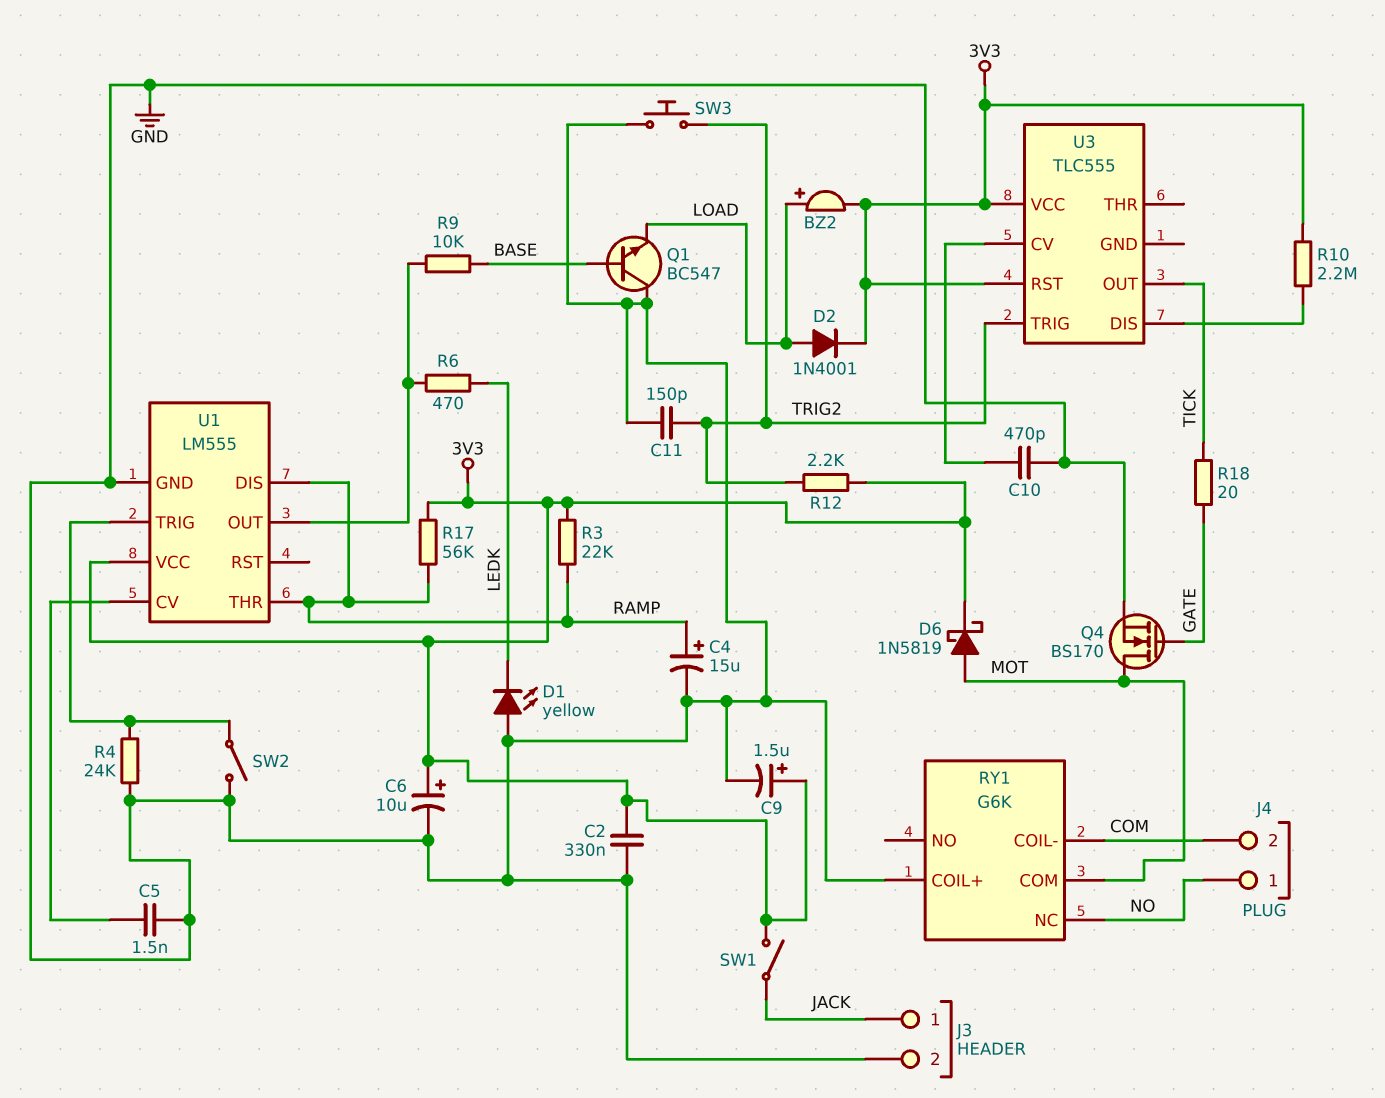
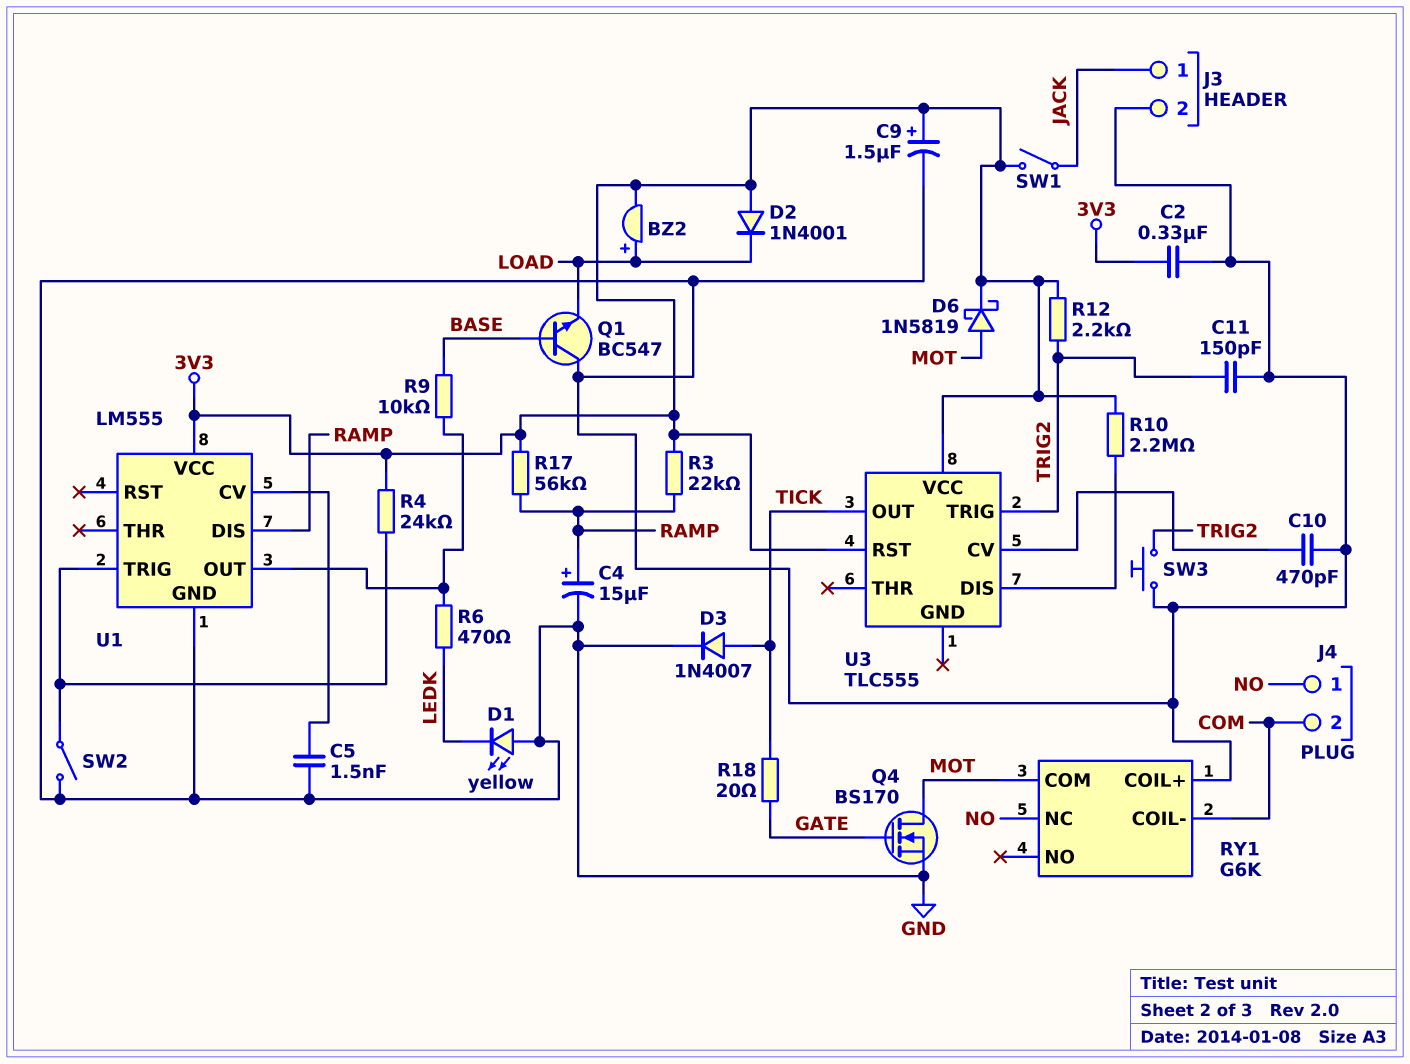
C6: 10uF (plus 3V3, minus GND) -> none
D2: diode 1N4001 (A LOAD, K 3V3) -> diode 1N4001 (A 3V3, K LOAD)
D3: none -> diode 1N4007 (A TICK, K GND)
R4: 24k (GND, U1/TRIG) -> 24k (3V3, U1/TRIG)
U1 pin THR: RAMP -> none

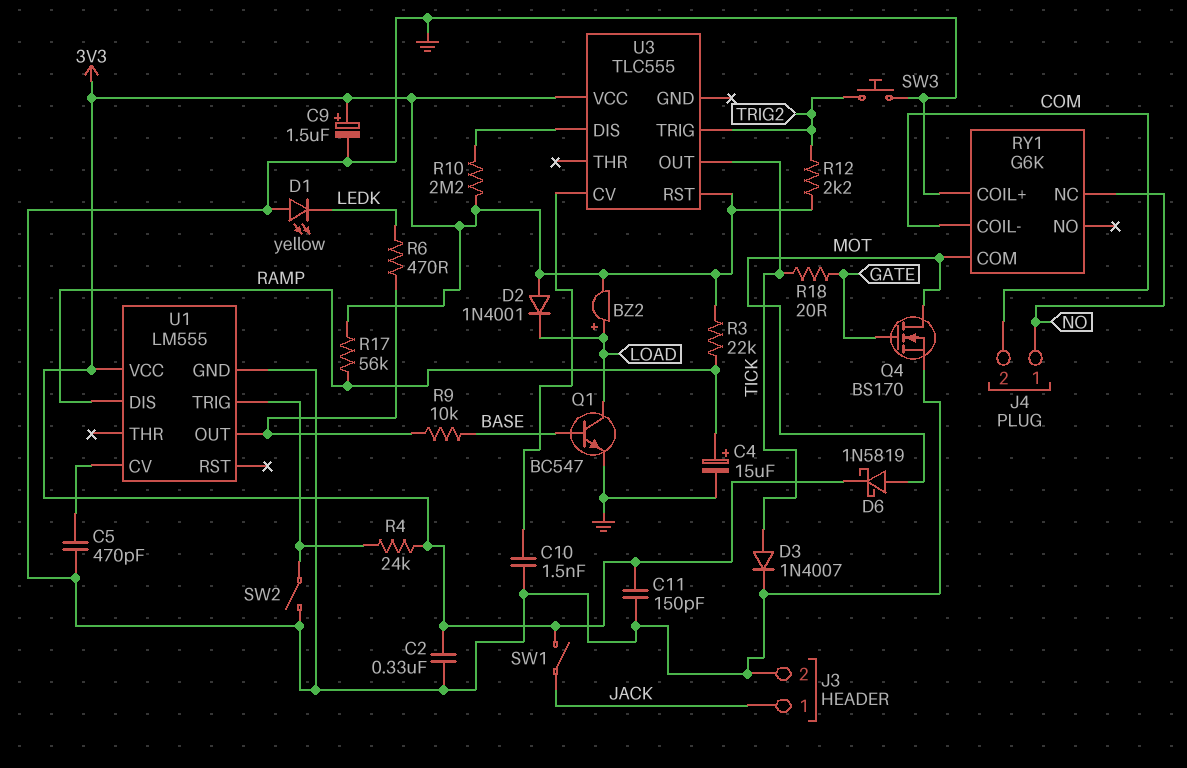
C5: 1.5nF (GND, U1/CV) -> 470pF (GND, U1/CV)
C10: 470pF (GND, U3/CV) -> 1.5nF (GND, U3/CV)
C11: 150pF (GND, TRIG2) -> 150pF (3V3, GND)
Q1: NPN BC547 (B BASE, C GND, E LOAD) -> NPN BC547 (B BASE, C LOAD, E GND)

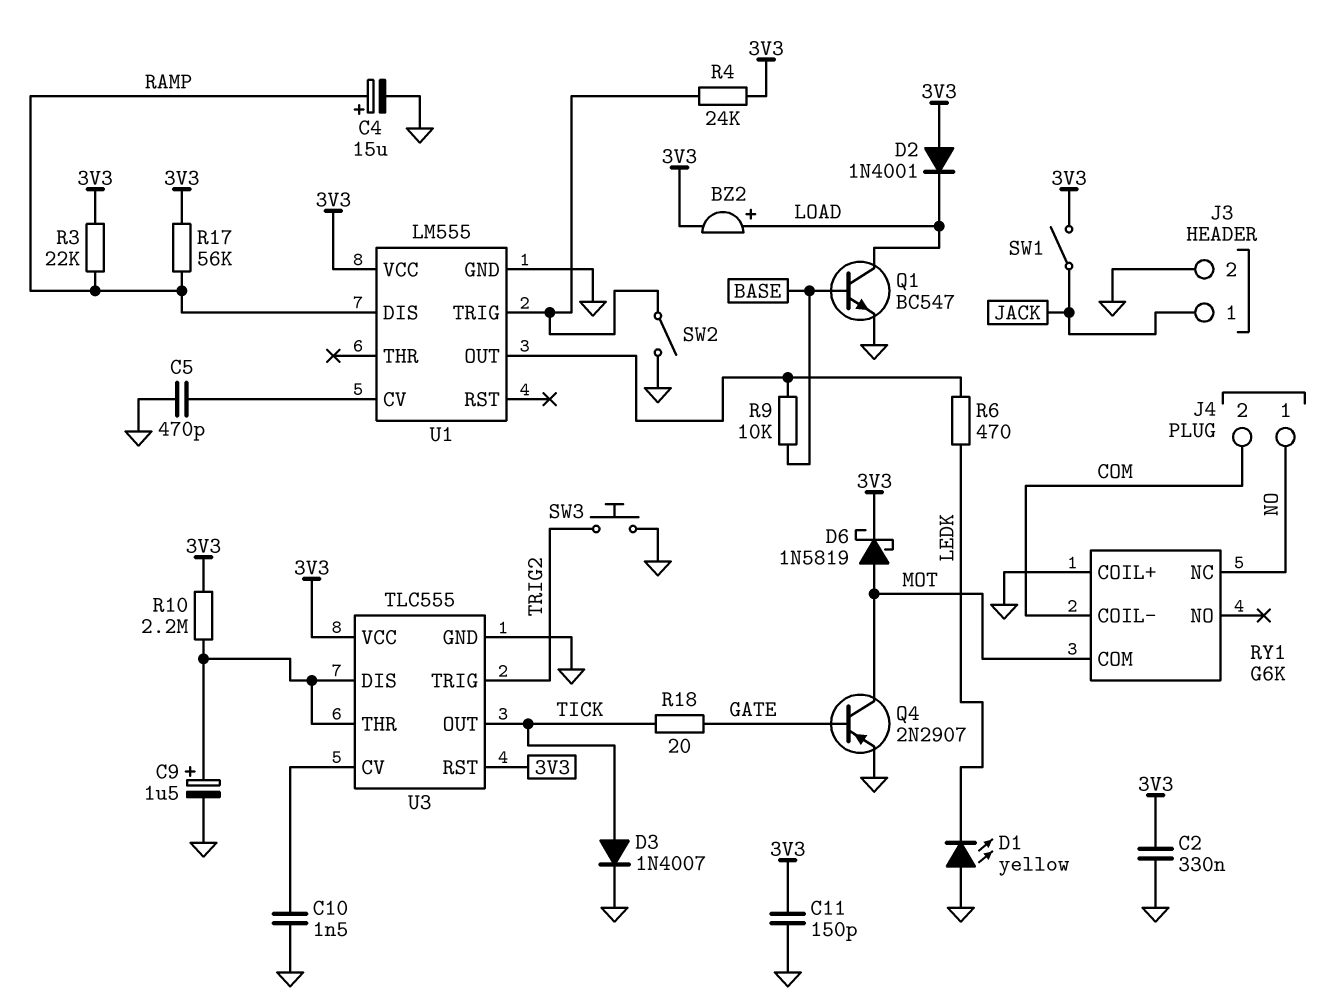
C9: 1.5uF (plus 3V3, minus GND) -> 1.5uF (plus U3/DIS, minus GND)
Q4: NMOS BS170 (G GATE, D MOT, S GND) -> PNP 2N2907 (B GATE, C MOT, E GND)
R12: 2.2k (3V3, TRIG2) -> none
U3 pin GND: none -> GND
U3 pin THR: none -> U3/DIS

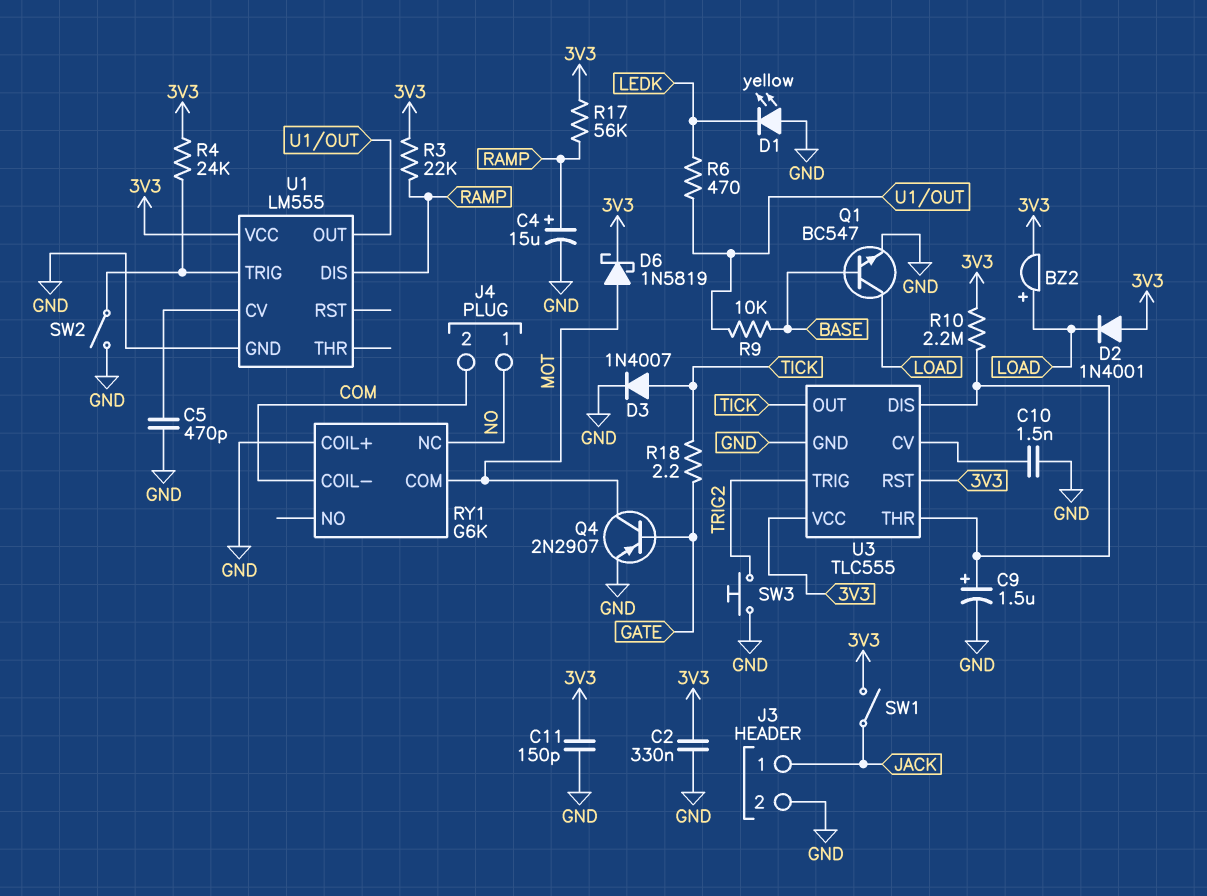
R18: 20 (GATE, TICK) -> 2.2 (GATE, TICK)

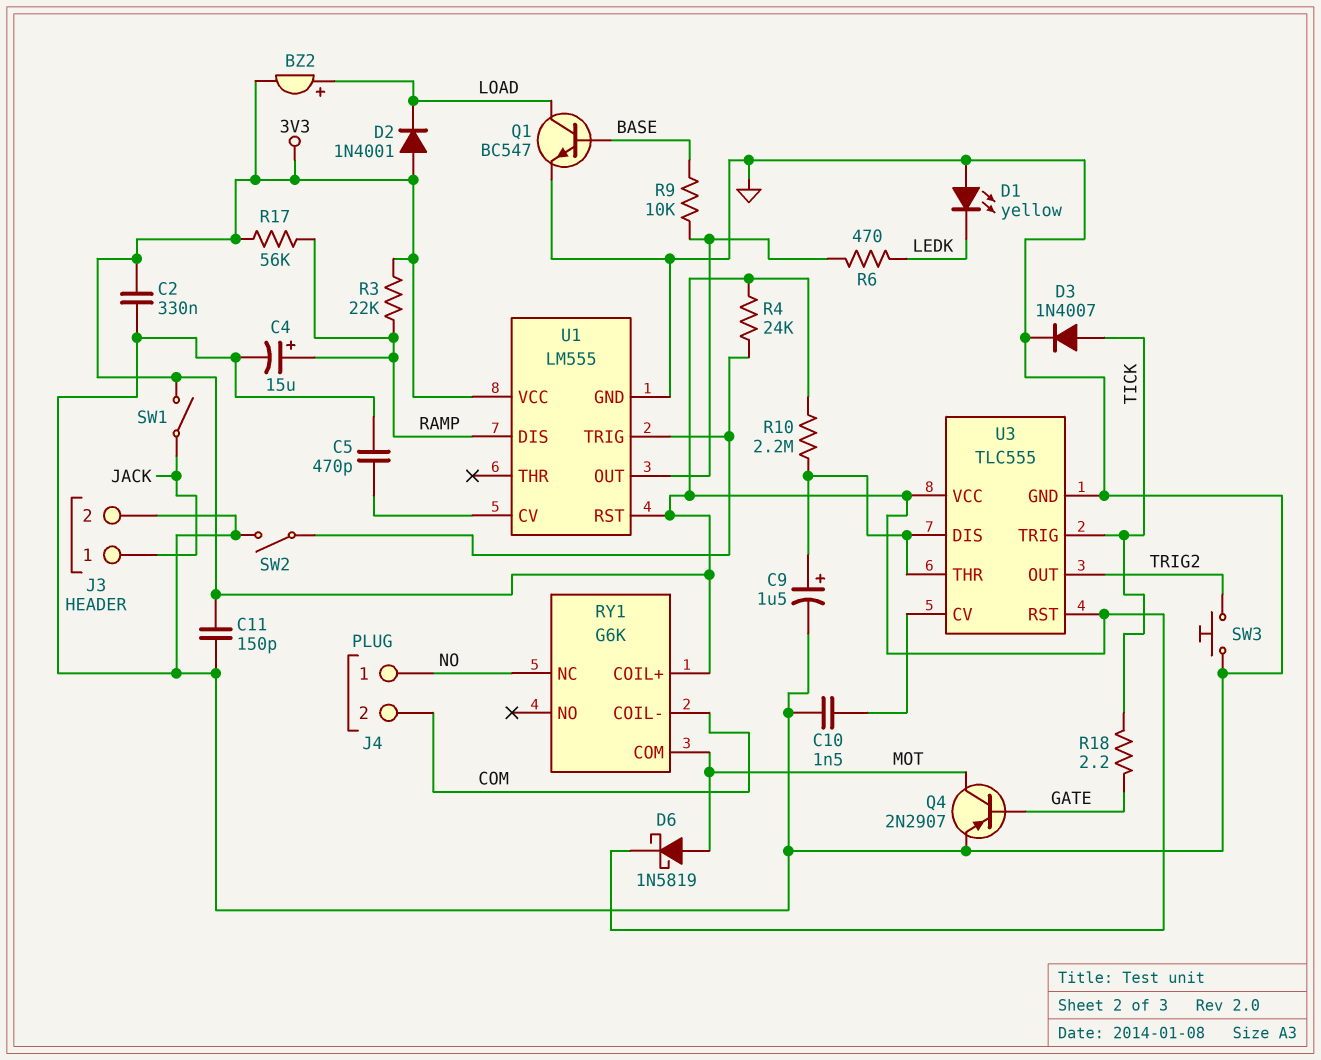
RY1 pin COIL+: GND -> 3V3
U1 pin RST: none -> 3V3
U3 pin OUT: TICK -> TRIG2
U3 pin TRIG: TRIG2 -> TICK

